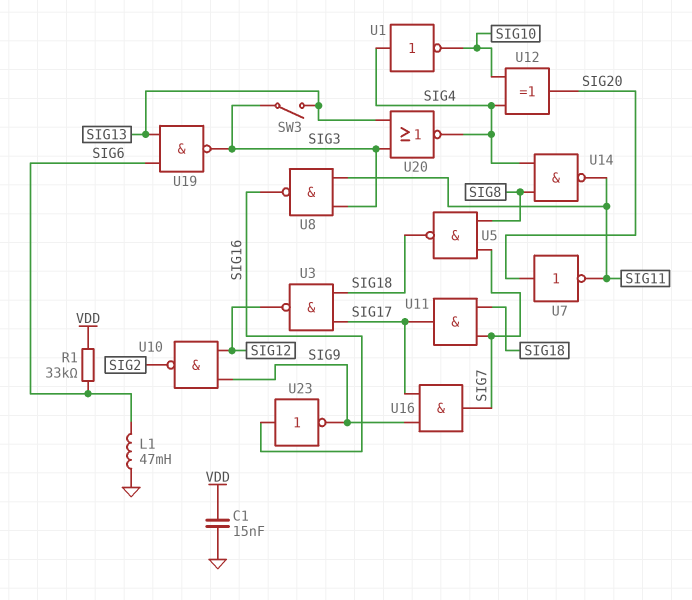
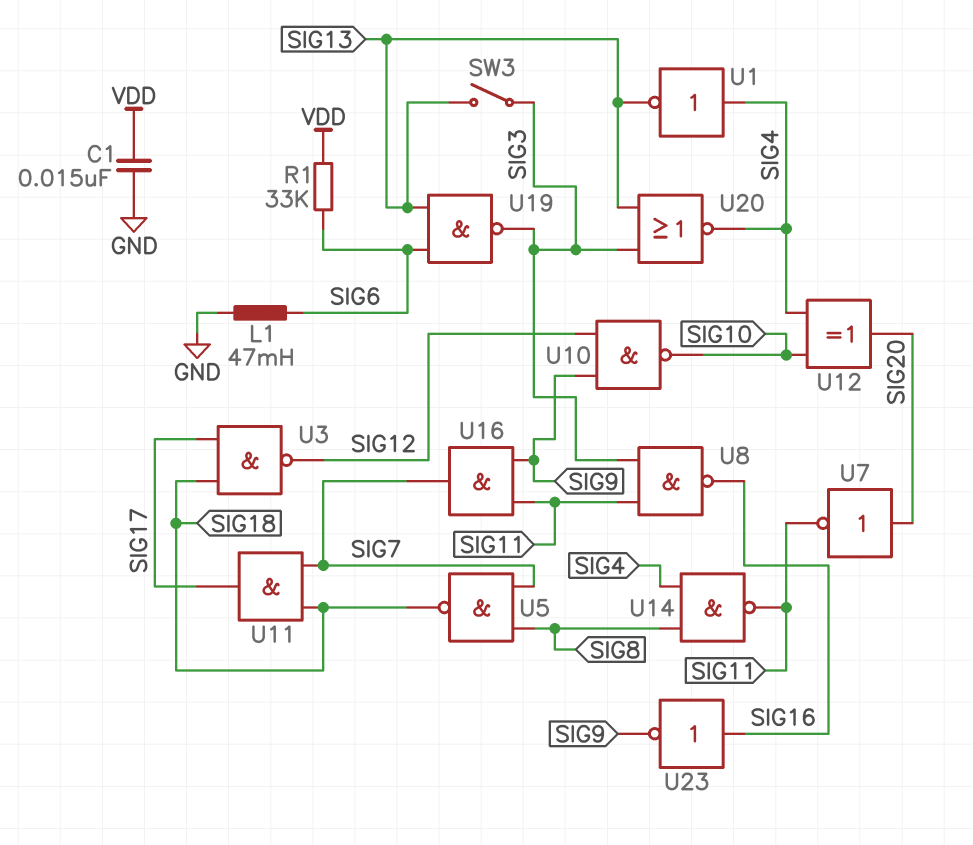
U1: NOT (in SIG4, out SIG10) -> NOT (in SIG4, out SIG13)
U10: NAND (in SIG9, in SIG12, out SIG2) -> NAND (in SIG9, in SIG12, out SIG10)
U16: AND (in SIG9, in SIG17, out SIG7) -> AND (in SIG9, in SIG11, out SIG7)

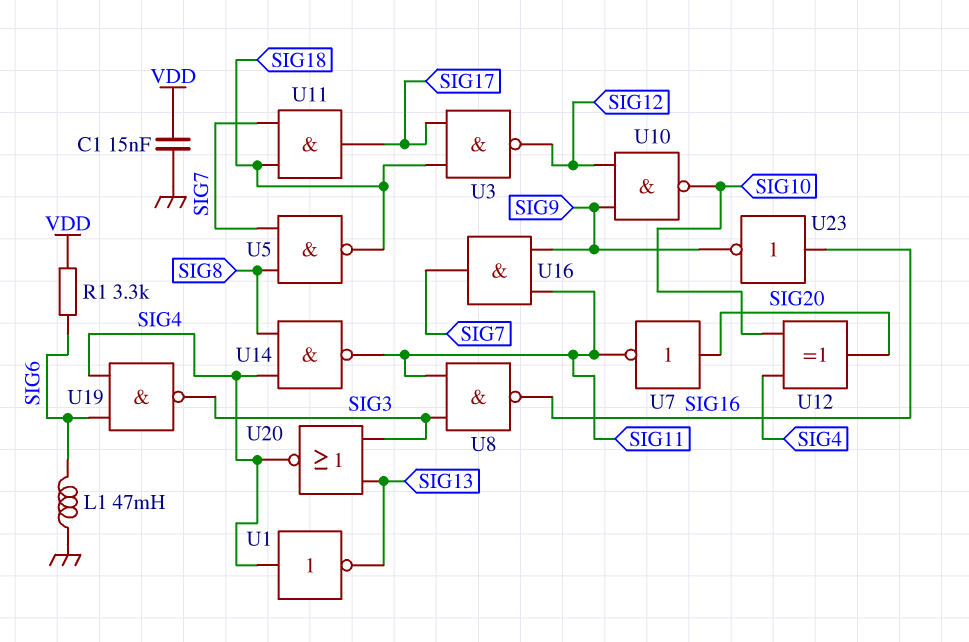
R1: 33k (SIG6, VDD) -> 3.3k (SIG6, VDD)
SW3: switch (SIG3, SIG13) -> none
U19: NAND (in SIG6, in SIG13, out SIG3) -> NAND (in SIG4, in SIG6, out SIG3)

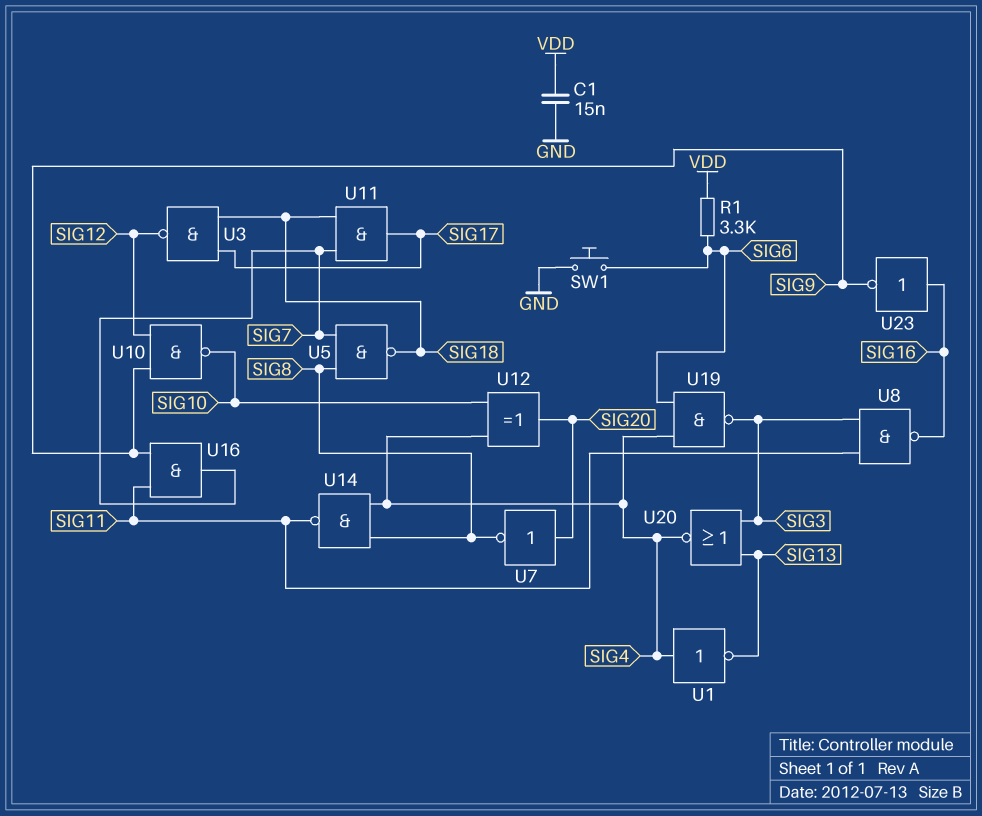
L1: 47mH (GND, SIG6) -> none
SW1: none -> button (GND, SIG6)
U7: NOT (in SIG20, out SIG11) -> NOT (in SIG20, out SIG8)

